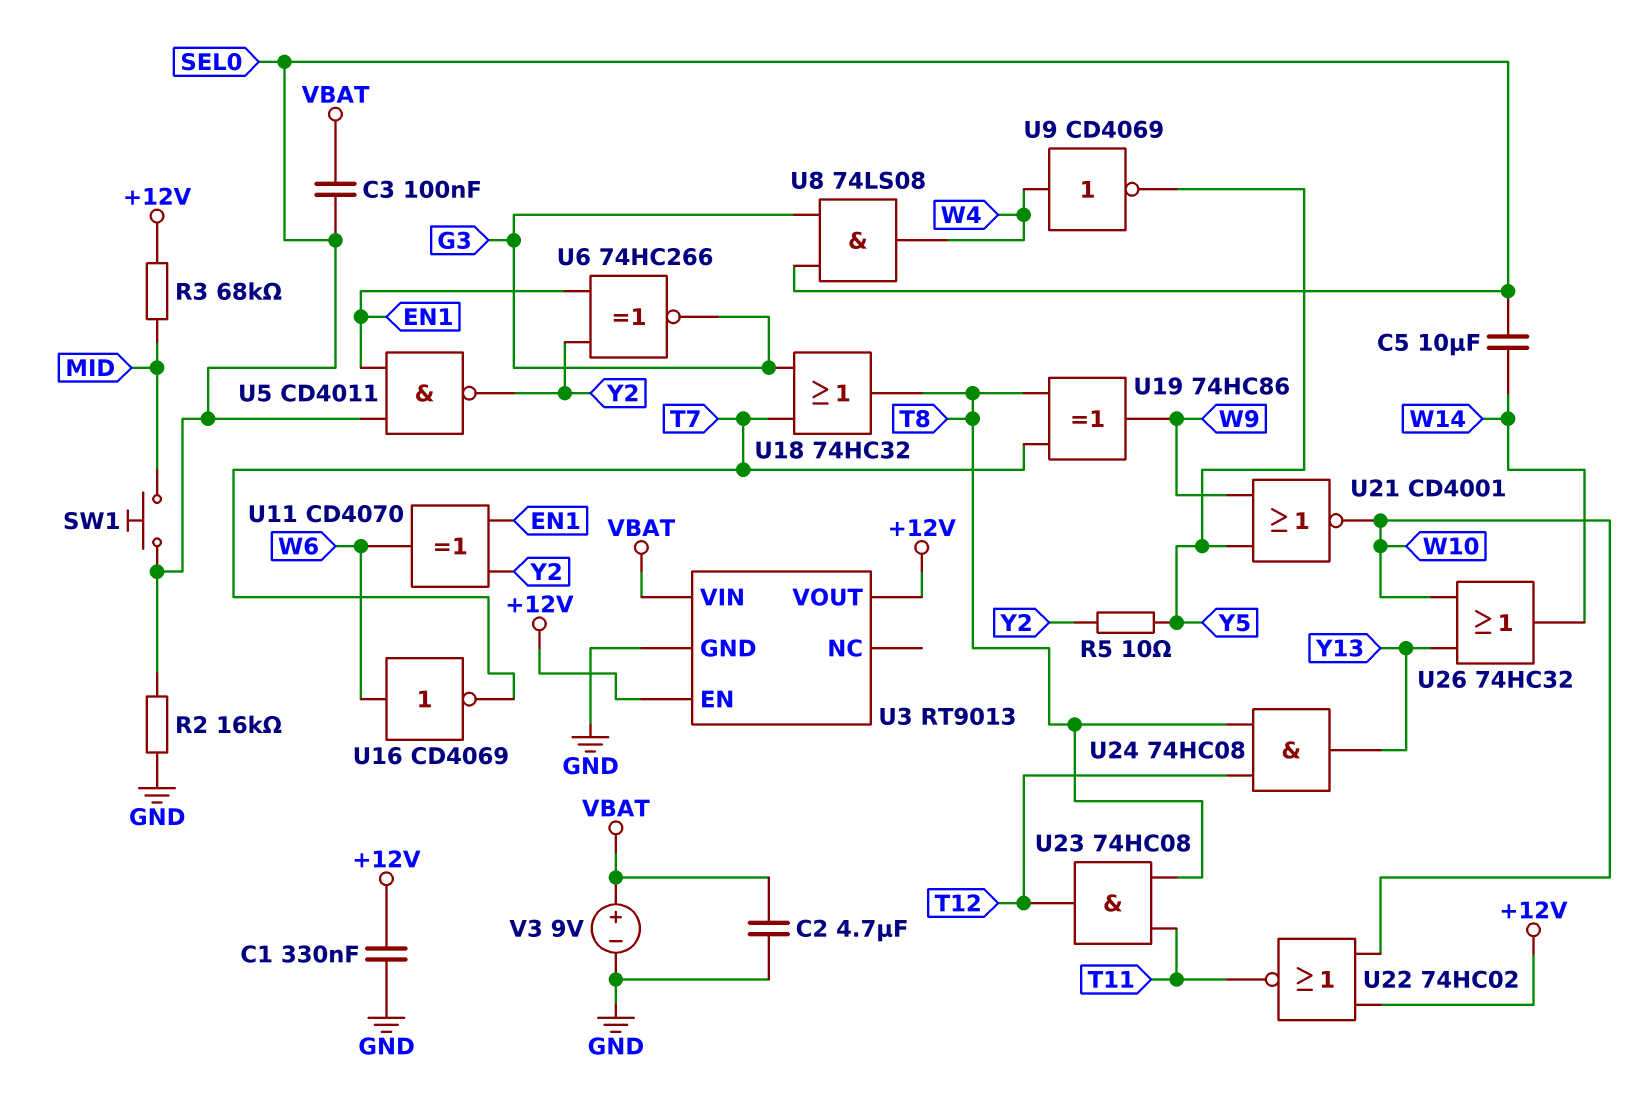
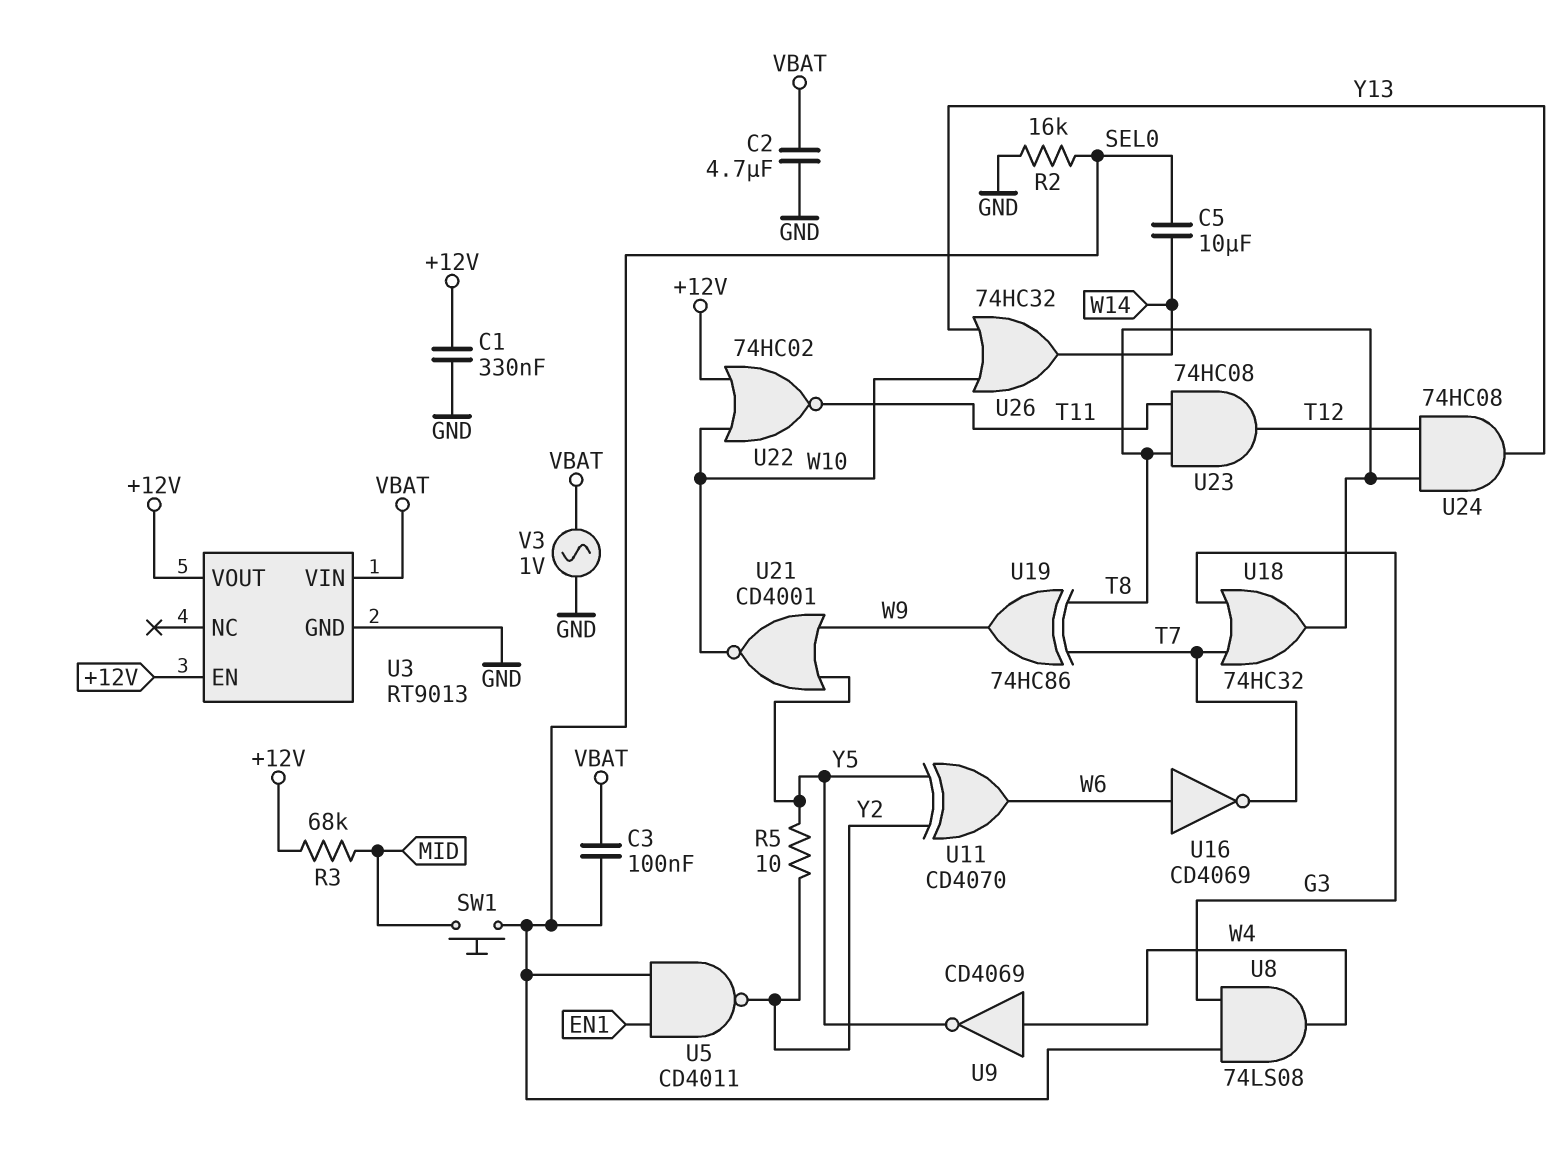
U6: XNOR 74HC266 (in EN1, in Y2, out G3) -> none
U11: XOR CD4070 (in EN1, in Y2, out W6) -> XOR CD4070 (in Y2, in Y5, out W6)
V3: 9V (plus VBAT, minus GND) -> AC 1V (GND, VBAT)

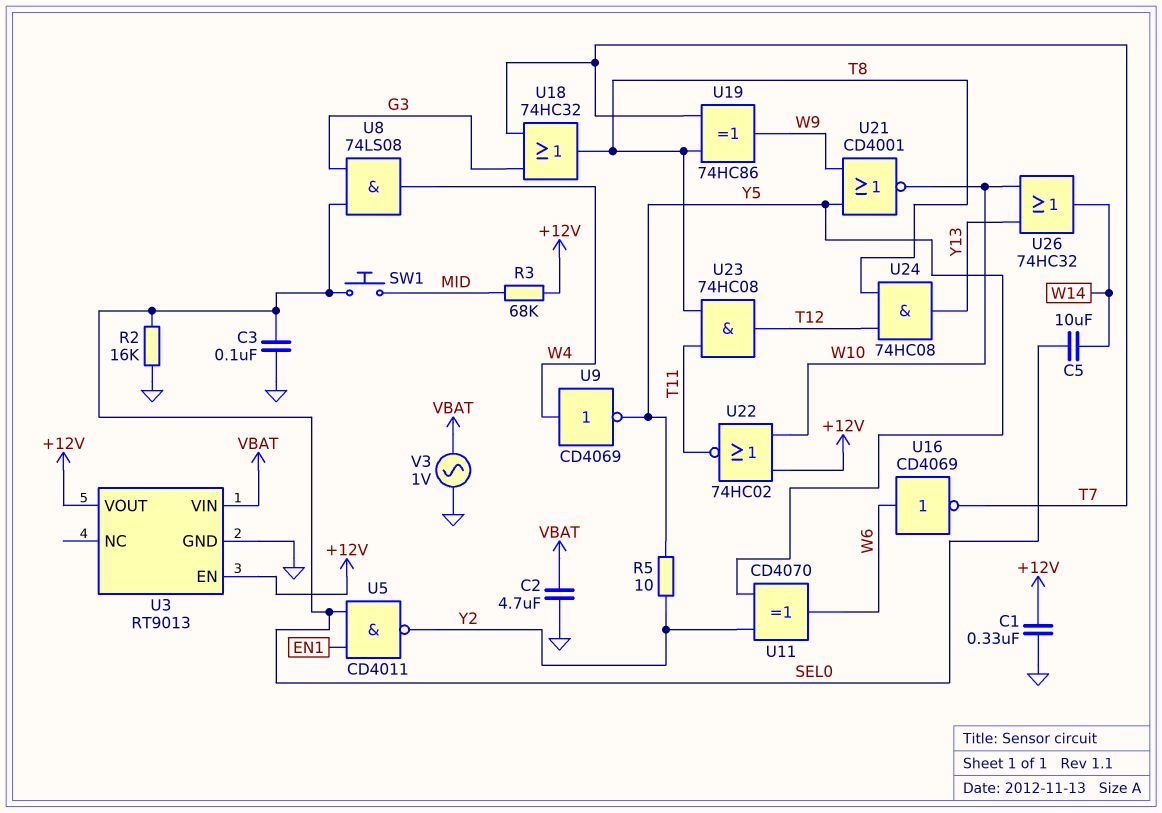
C3: 100nF (SEL0, VBAT) -> 100nF (GND, SEL0)

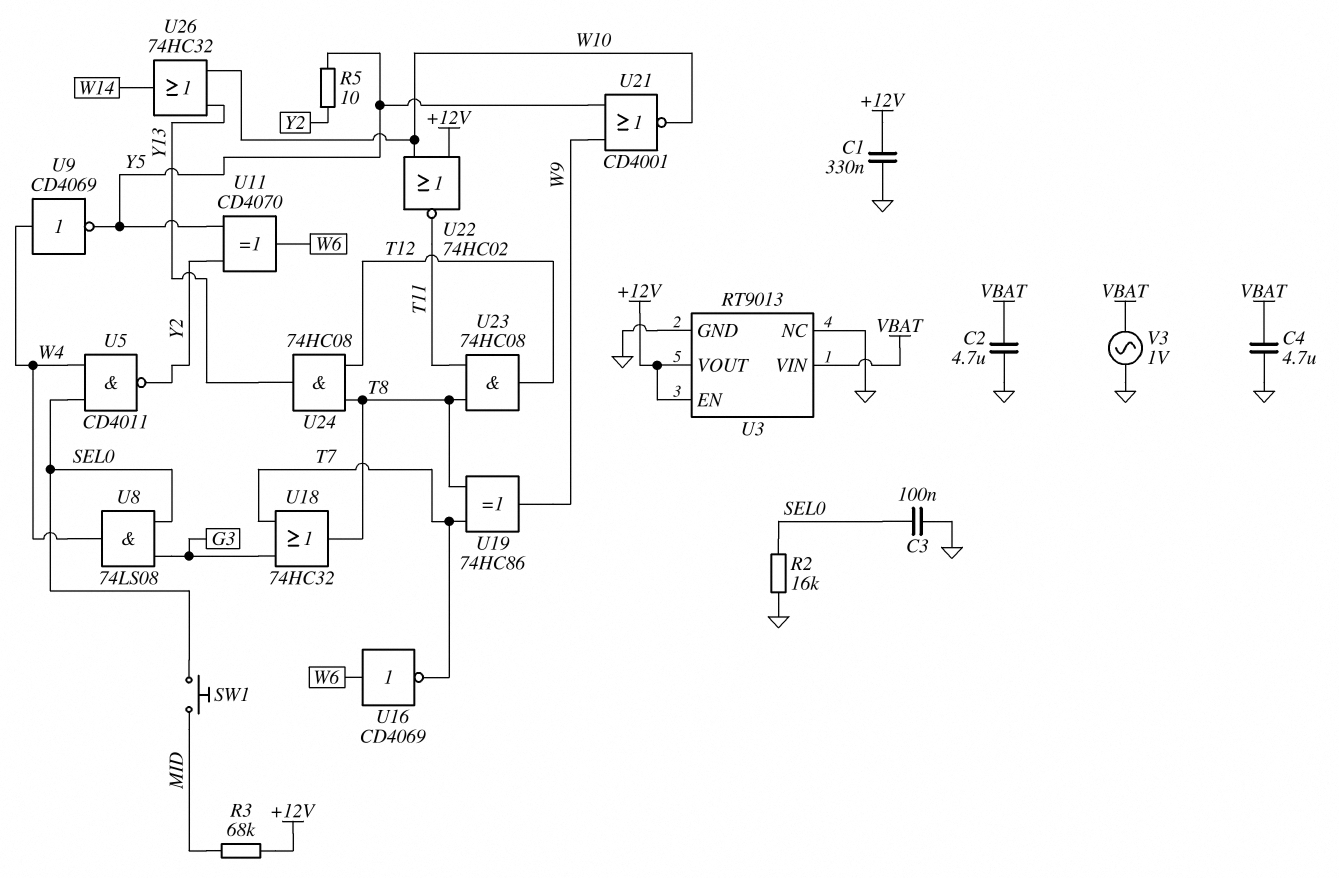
C4: none -> 4.7uF (GND, VBAT)
C5: 10uF (SEL0, W14) -> none
U3 pin NC: none -> GND
U5: NAND CD4011 (in EN1, in SEL0, out Y2) -> NAND CD4011 (in SEL0, in W4, out Y2)

